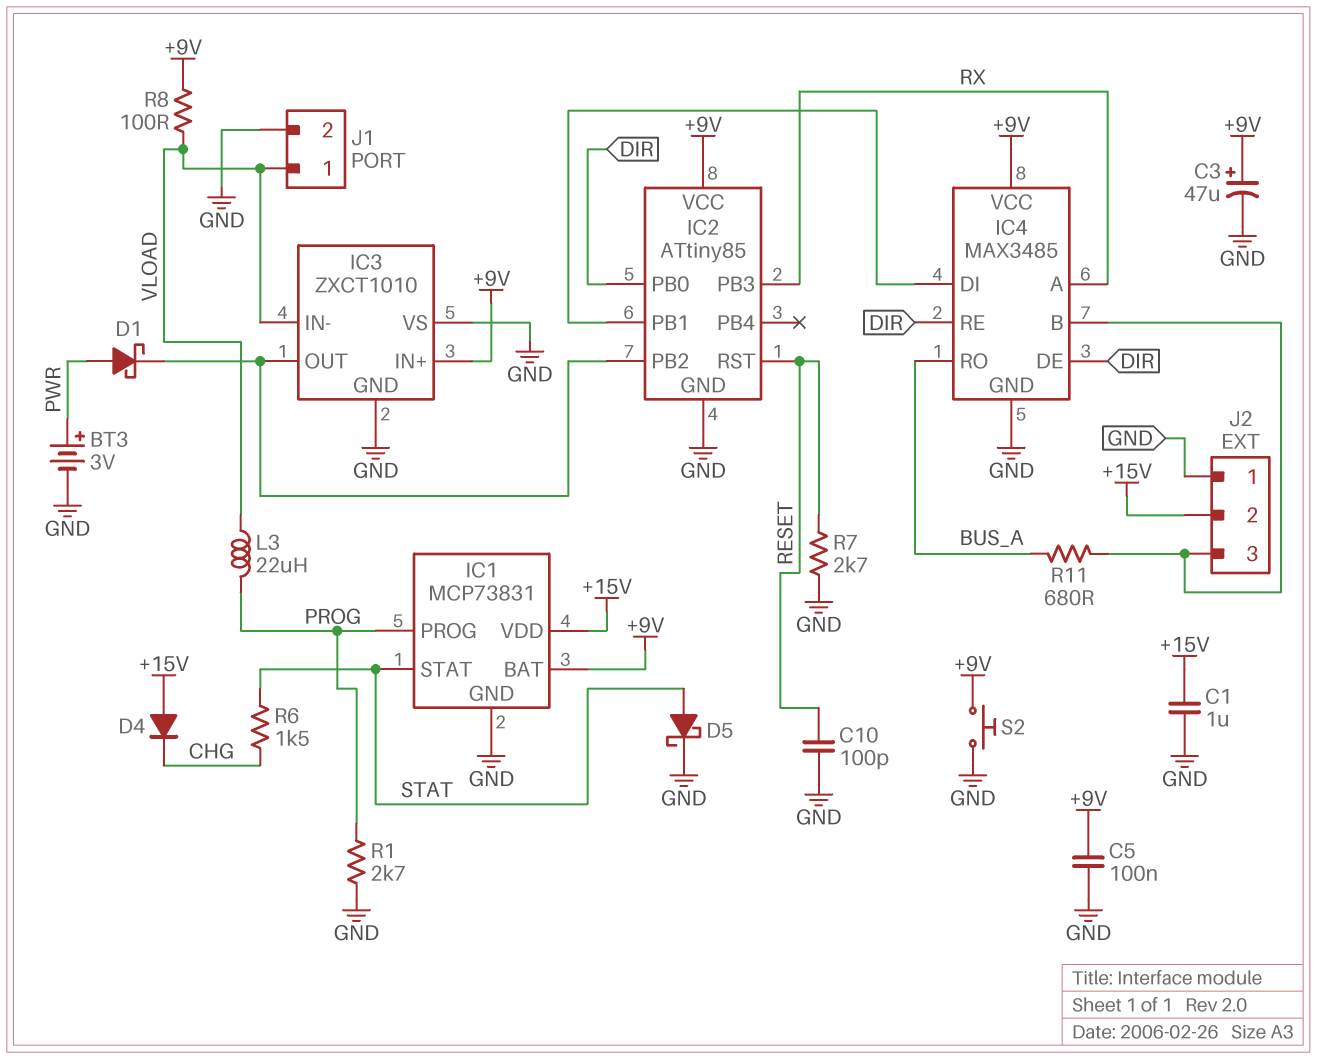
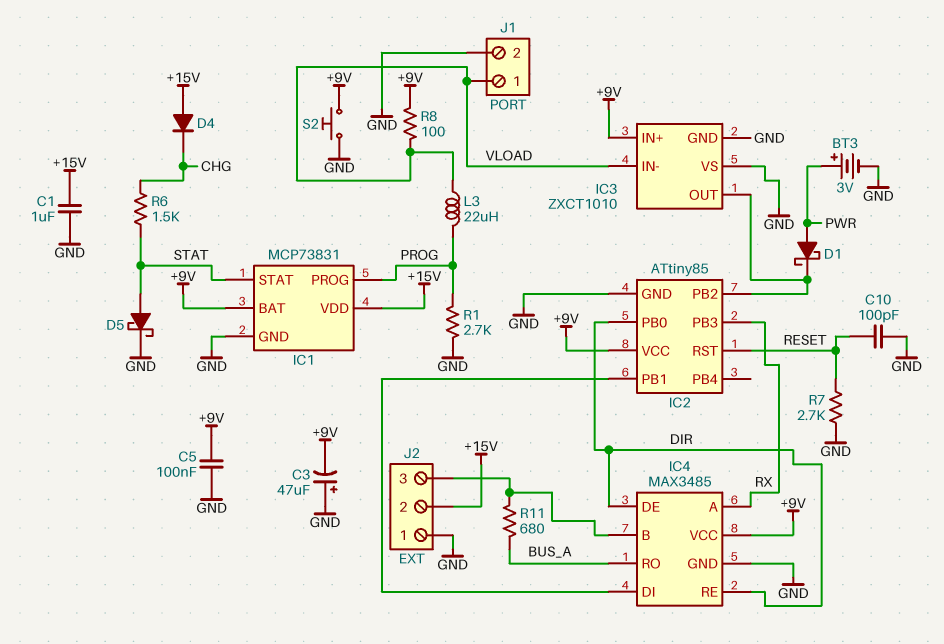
C3: 47uF (plus +9V, minus GND) -> 47uF (plus GND, minus +9V)

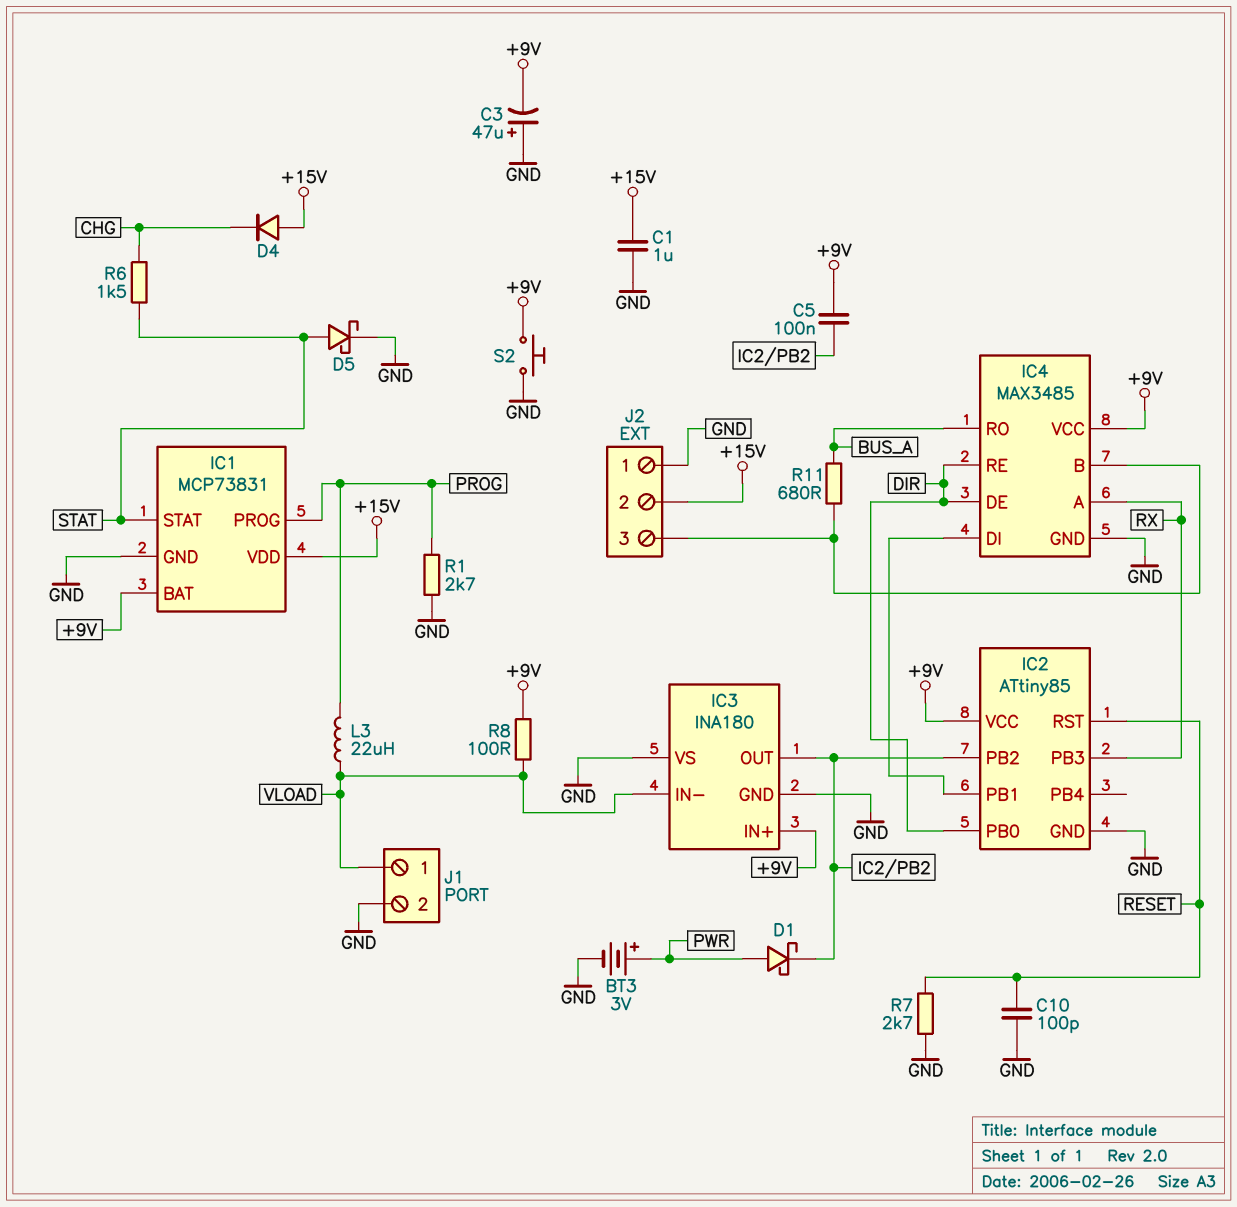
C5: 100nF (+9V, GND) -> 100nF (+9V, IC2/PB2)
IC3: ZXCT1010 -> INA180

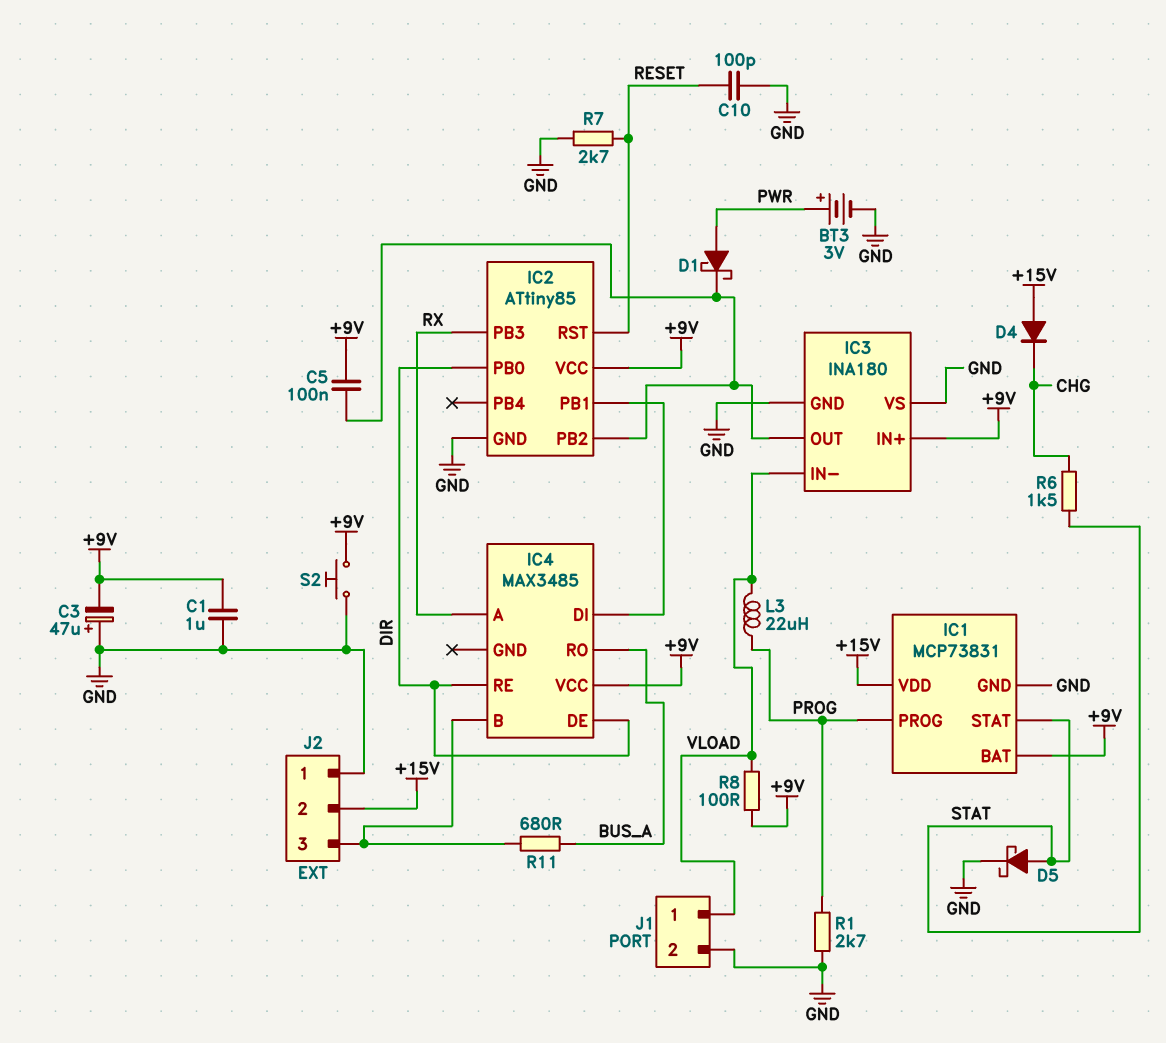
C1: 1uF (+15V, GND) -> 1uF (+9V, GND)
IC4 pin GND: GND -> none

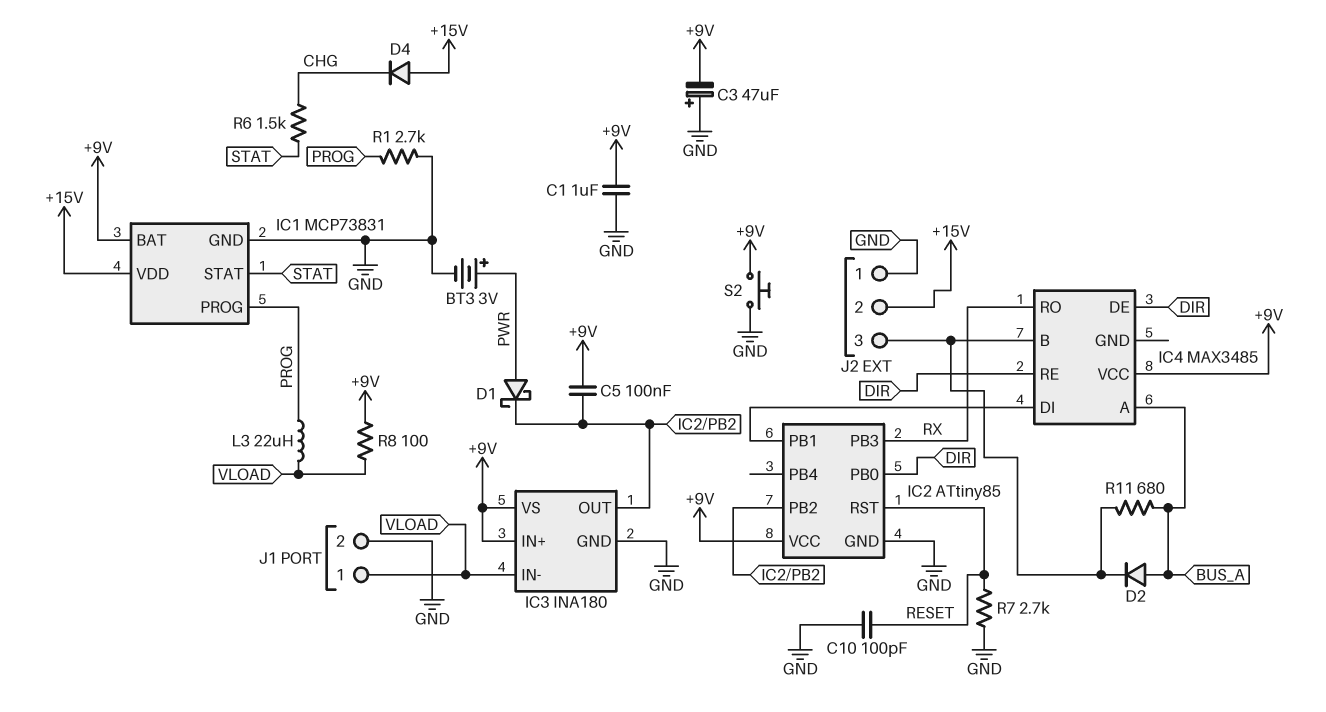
D2: none -> diode (A BUS_A, K IC4/B)
D5: schottky (A STAT, K GND) -> none
IC3 pin VS: GND -> +9V
IC4 pin A: RX -> BUS_A
IC4 pin RO: BUS_A -> RX

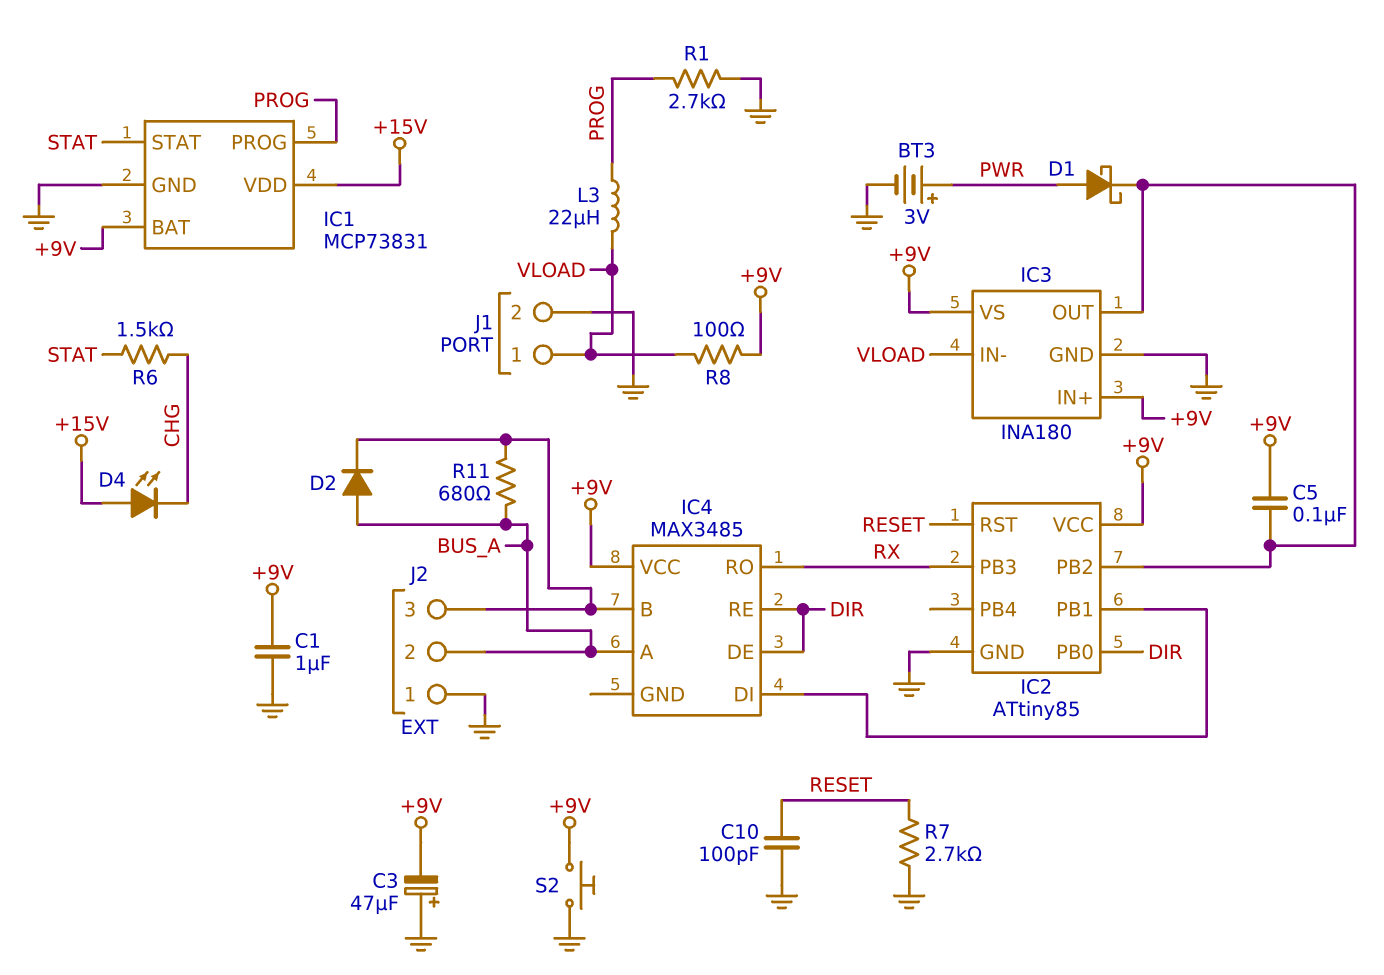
D4: diode (A +15V, K CHG) -> LED (A +15V, K CHG)
J2 pin 2: +15V -> BUS_A

